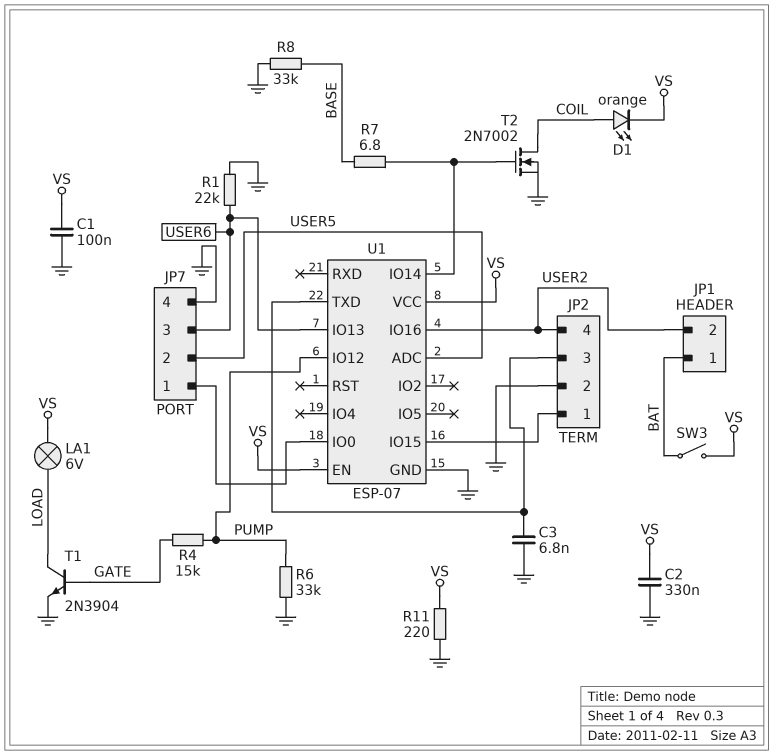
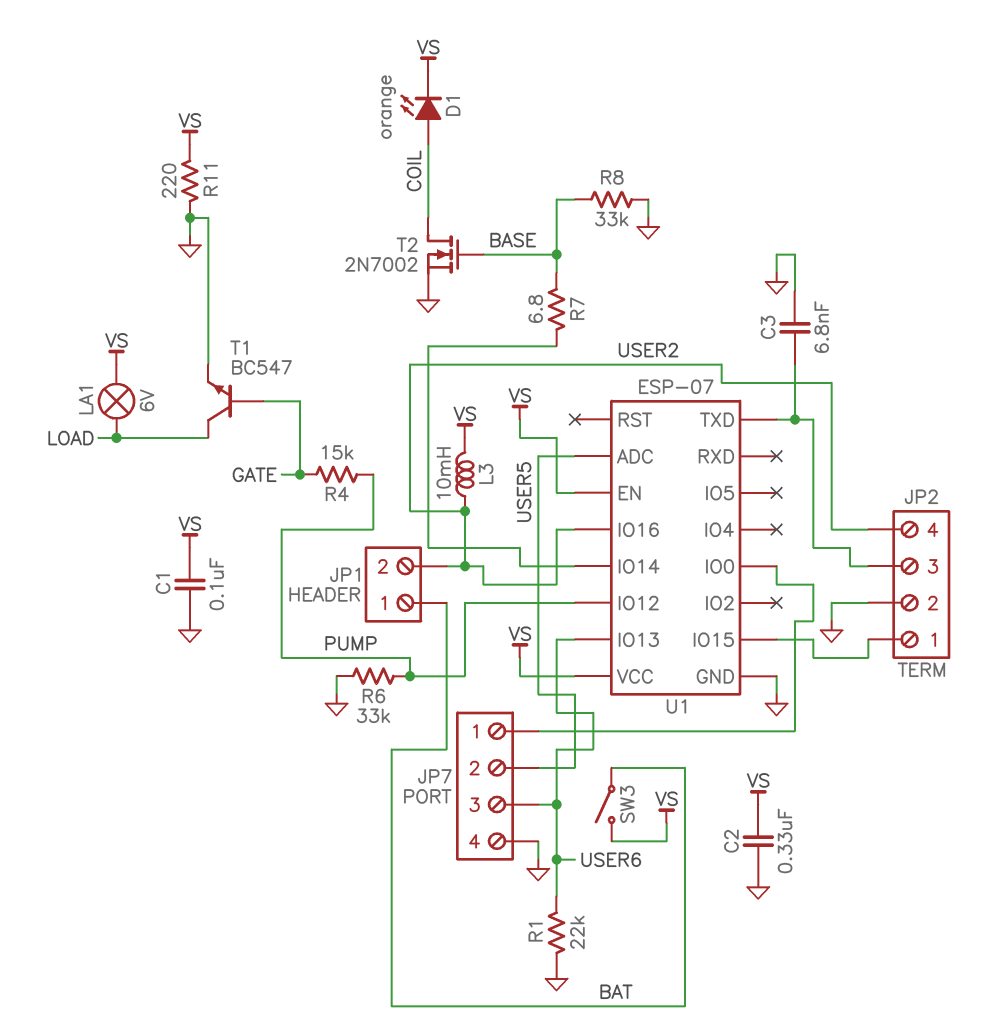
L3: none -> 10mH (USER2, VS)
T1: NPN 2N3904 (B GATE, C LOAD, E GND) -> NPN BC547 (B GATE, C LOAD, E GND)
T2: NMOS 2N7002 (G U1/IO14, D COIL, S GND) -> NMOS 2N7002 (G BASE, D COIL, S GND)

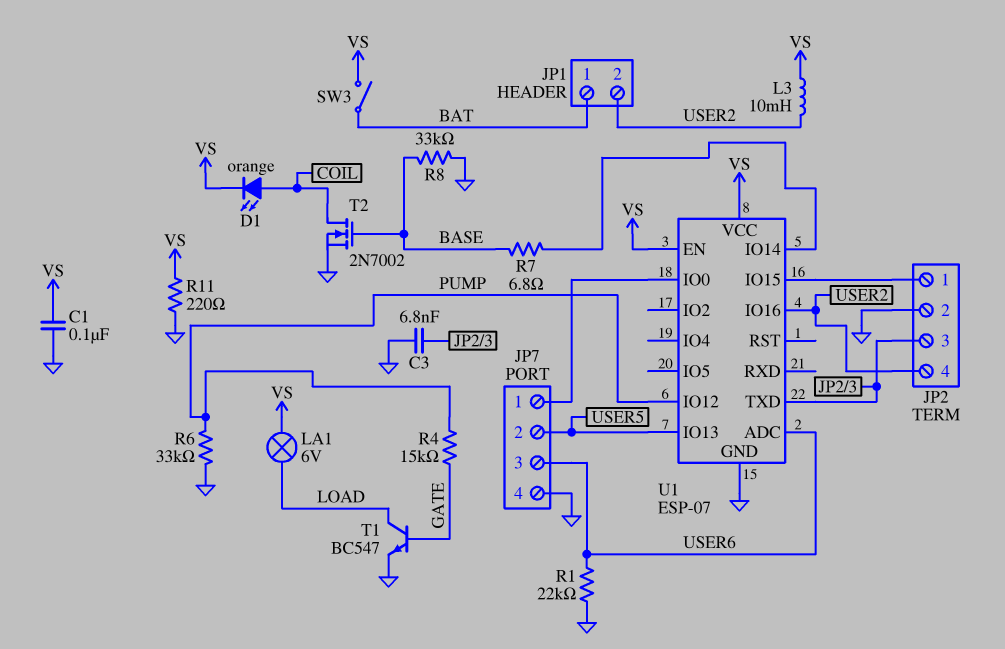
C2: 330nF (GND, VS) -> none
U1 pin ADC: USER5 -> USER6
U1 pin IO13: USER6 -> USER5

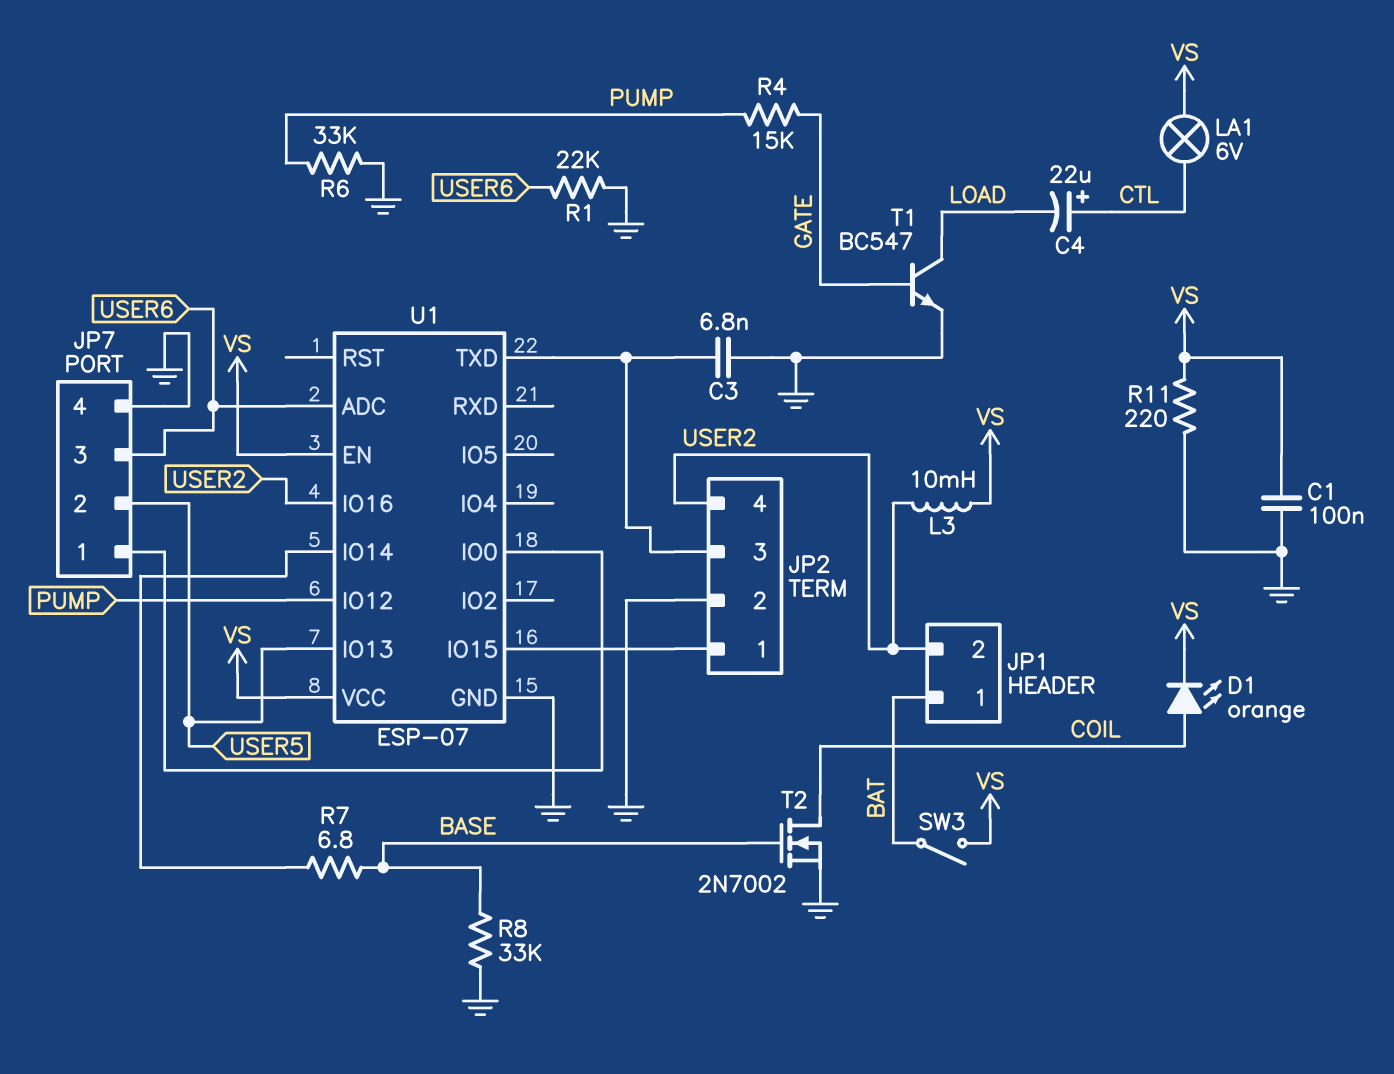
C4: none -> 22uF (plus CTL, minus LOAD)
LA1: lamp 6V (LOAD, VS) -> lamp 6V (CTL, VS)

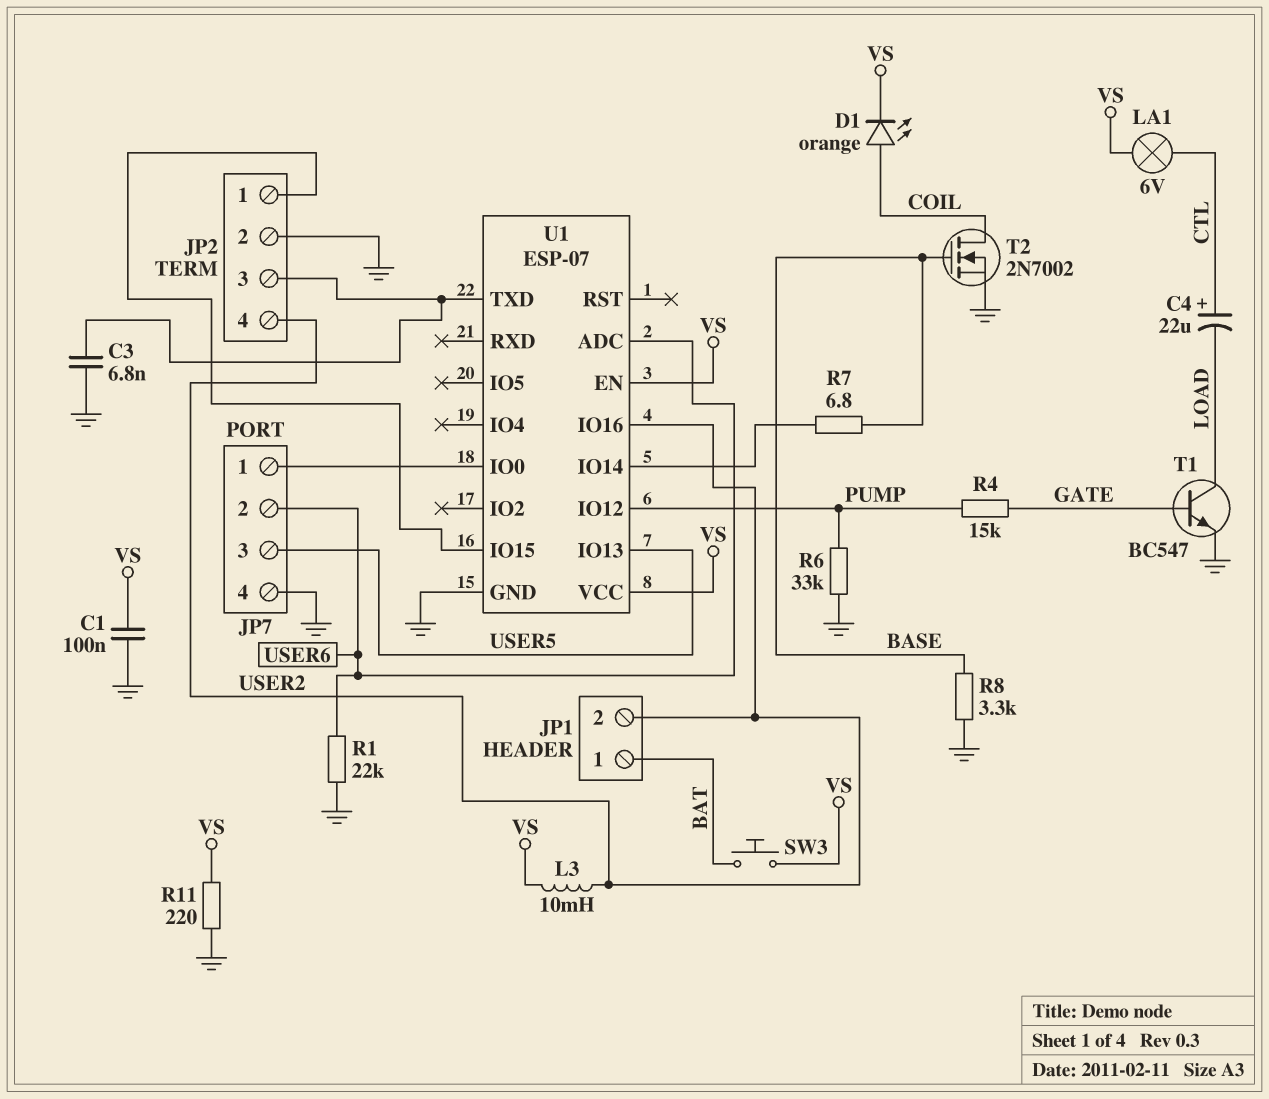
JP7 pin 2: USER5 -> USER6
JP7 pin 3: USER6 -> USER5
R8: 33k (BASE, GND) -> 3.3k (BASE, GND)
SW3: switch (BAT, VS) -> button (BAT, VS)

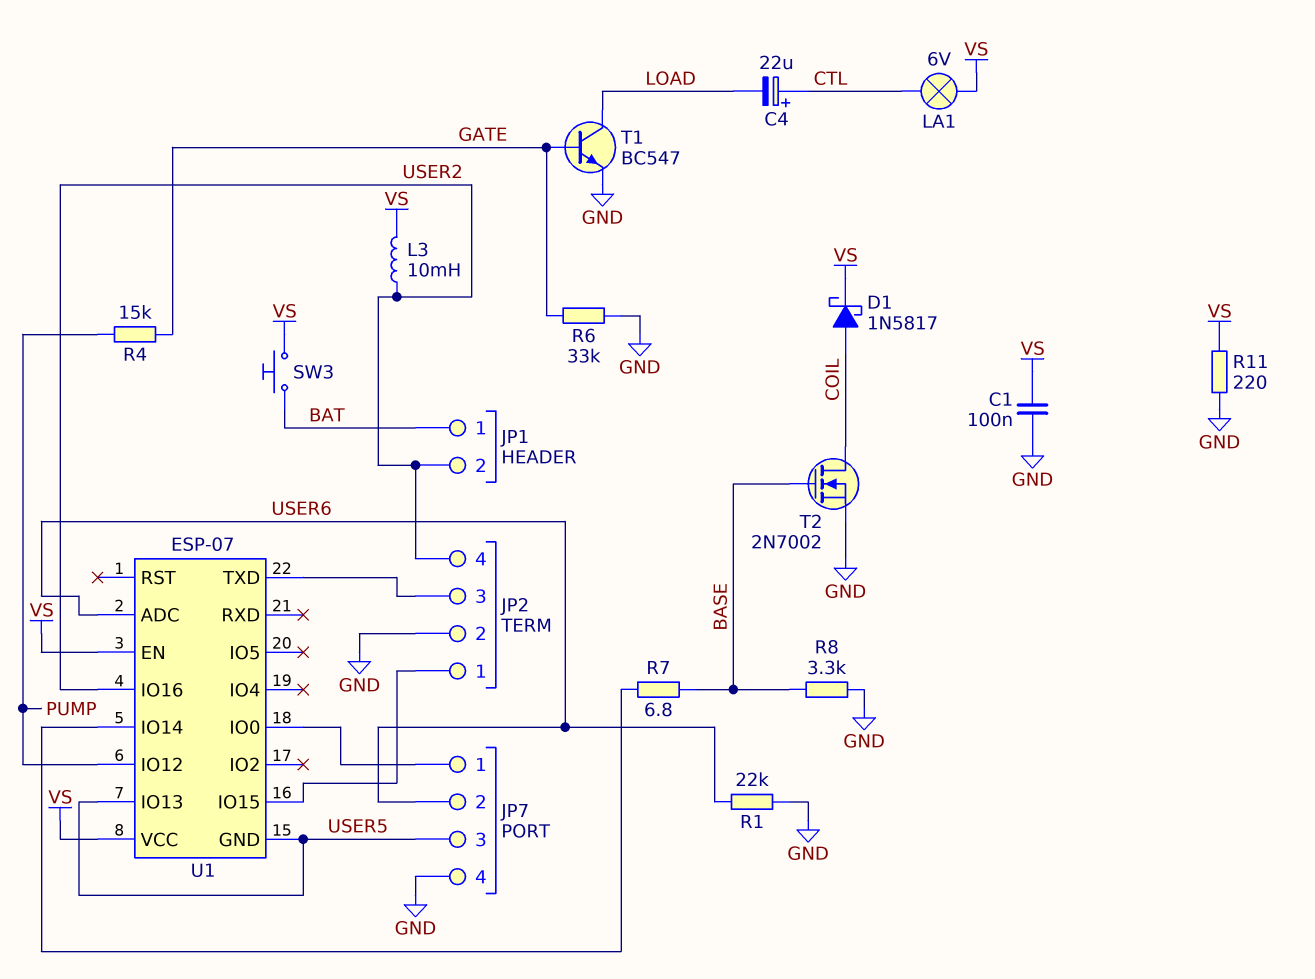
C3: 6.8nF (GND, JP2/3) -> none
D1: LED orange (A COIL, K VS) -> schottky 1N5817 (A COIL, K VS)
R6: 33k (GND, PUMP) -> 33k (GATE, GND)
U1 pin GND: GND -> USER5

